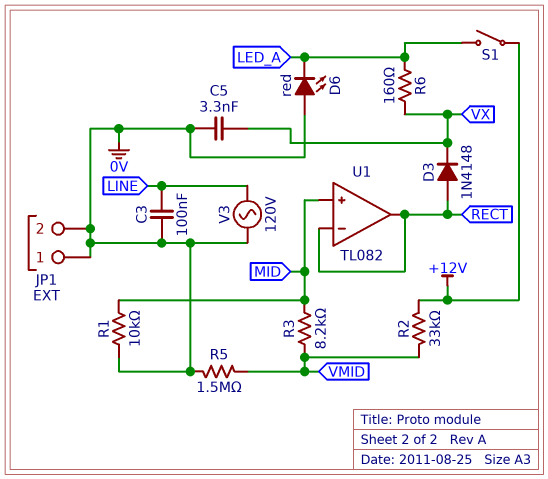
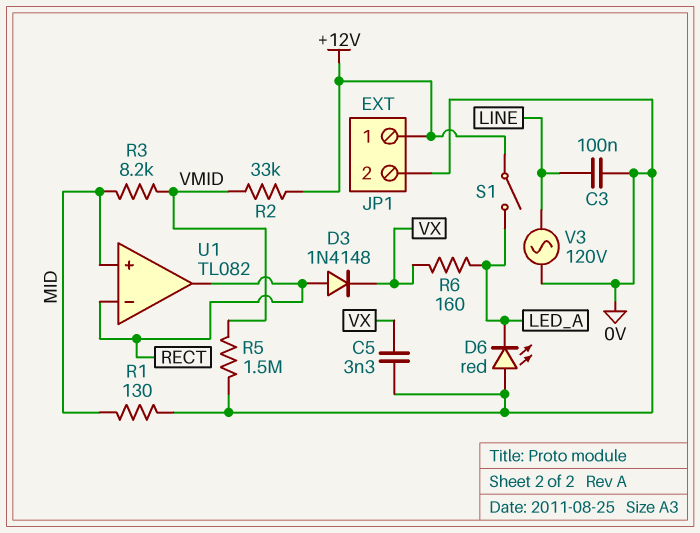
JP1 pin 1: 0V -> +12V
R1: 10k (0V, MID) -> 130 (0V, MID)

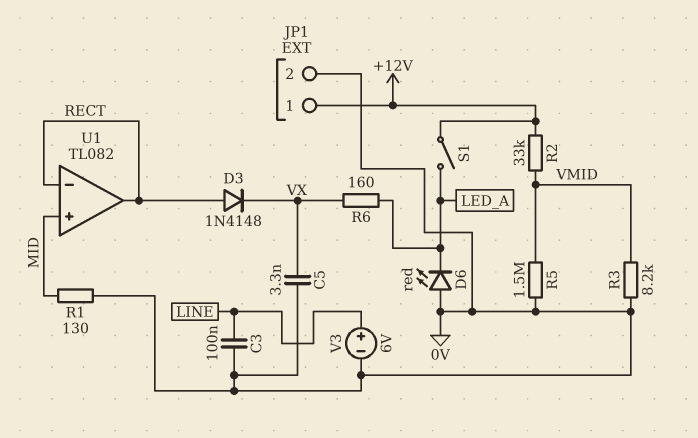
R3: 8.2k (MID, VMID) -> 8.2k (0V, VMID)
V3: AC 120V (0V, LINE) -> 6V (plus LINE, minus 0V)

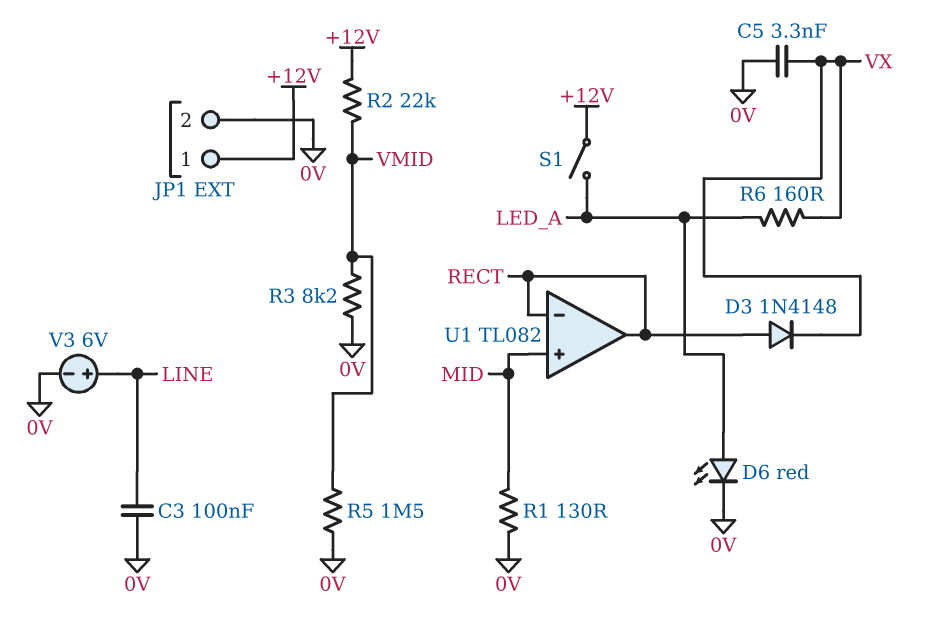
D6: LED red (A 0V, K LED_A) -> LED red (A LED_A, K 0V)
R2: 33k (+12V, VMID) -> 22k (+12V, VMID)

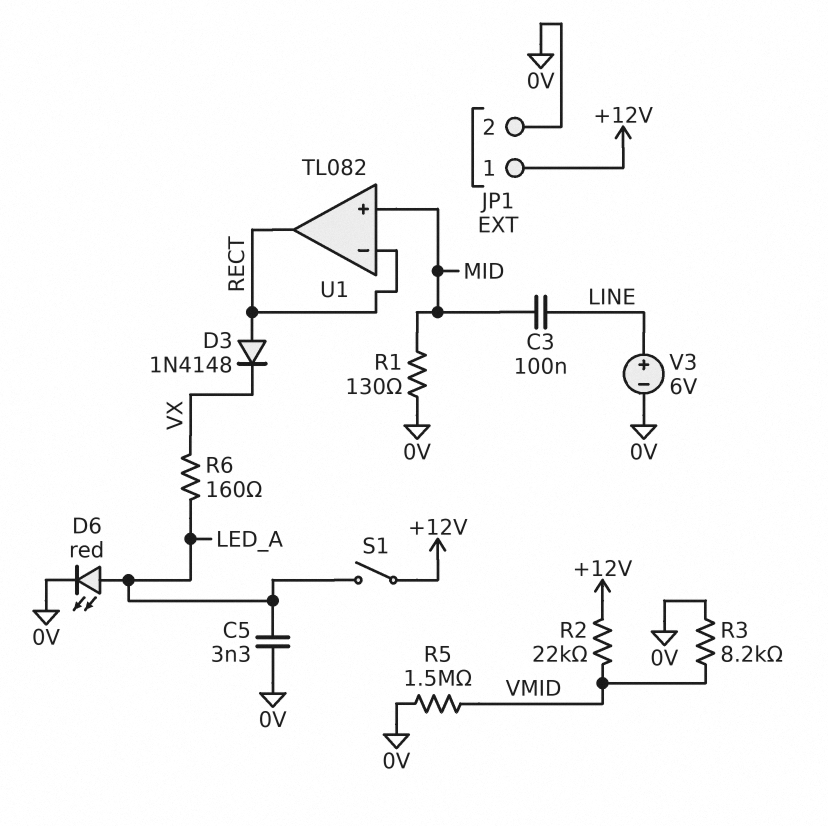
C3: 100nF (0V, LINE) -> 100nF (LINE, MID)
C5: 3.3nF (0V, VX) -> 3.3nF (0V, LED_A)

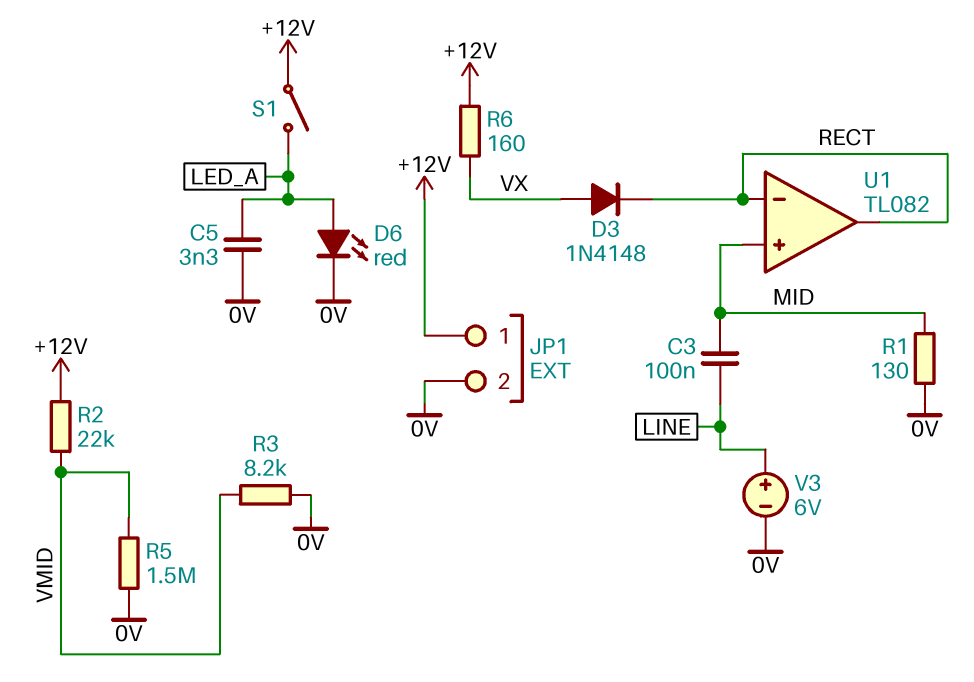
D3: diode 1N4148 (A RECT, K VX) -> diode 1N4148 (A VX, K RECT)
R6: 160 (LED_A, VX) -> 160 (+12V, VX)

